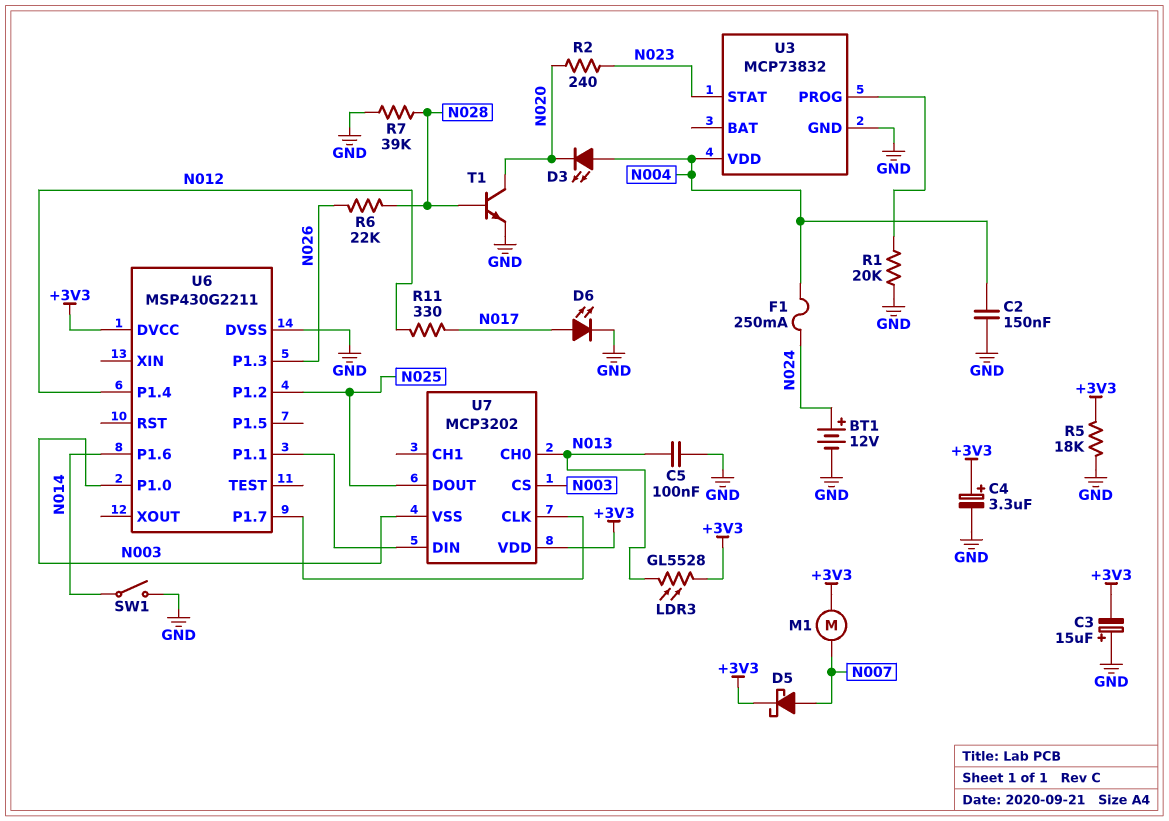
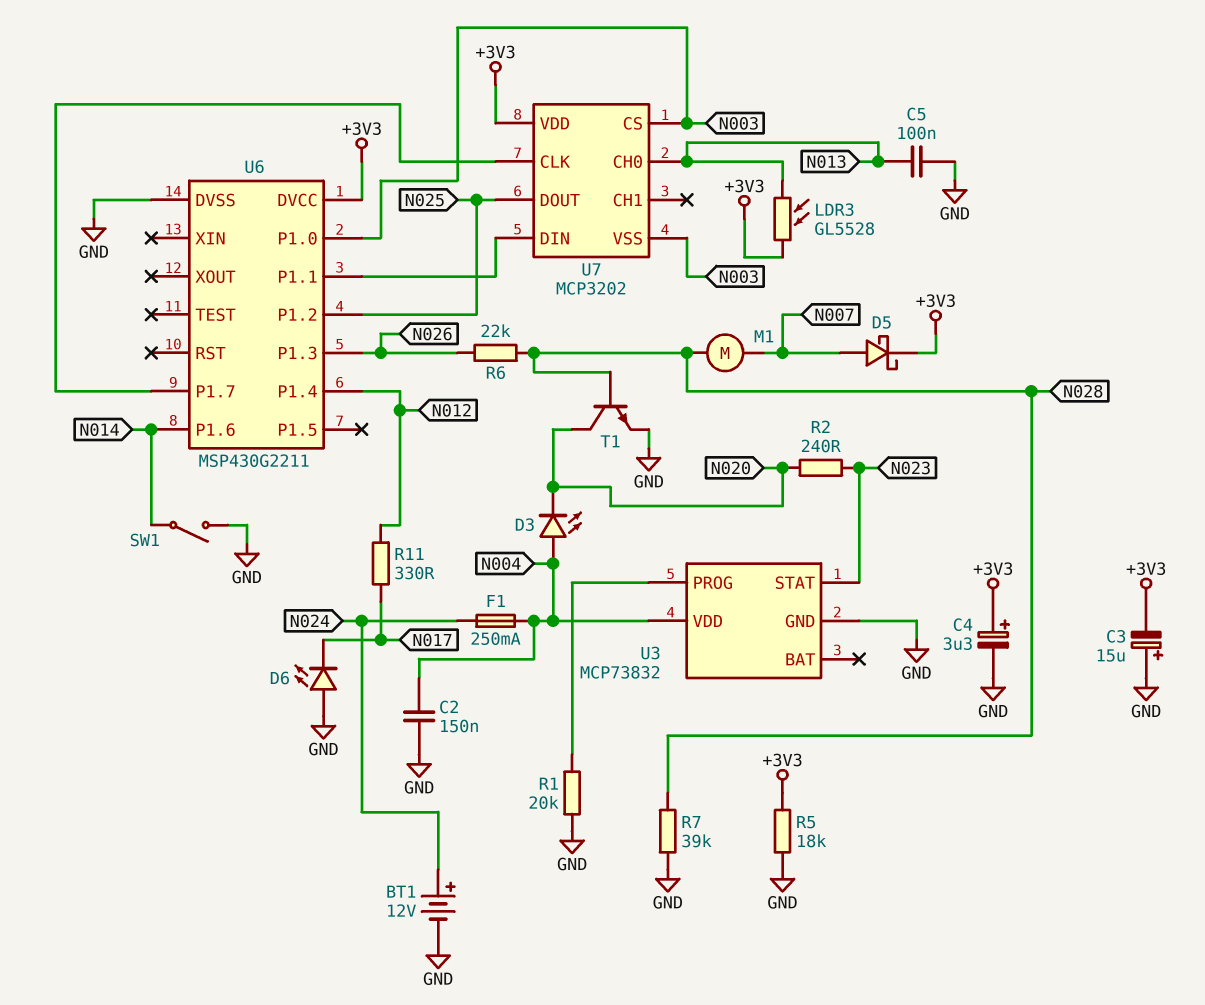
D6: LED (A N017, K GND) -> LED (A GND, K N017)
M1: motor (+3V3, N007) -> motor (N007, N028)

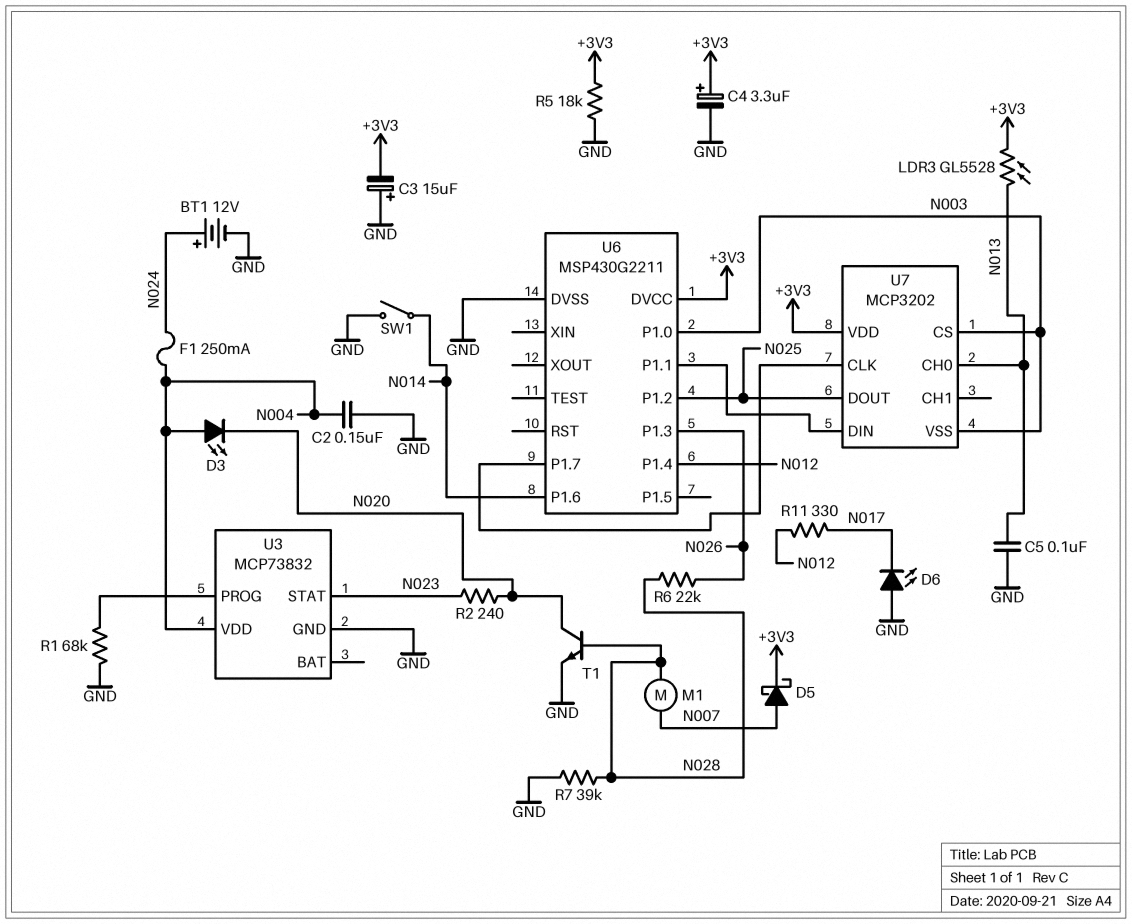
R1: 20k (GND, U3/PROG) -> 68k (GND, U3/PROG)

